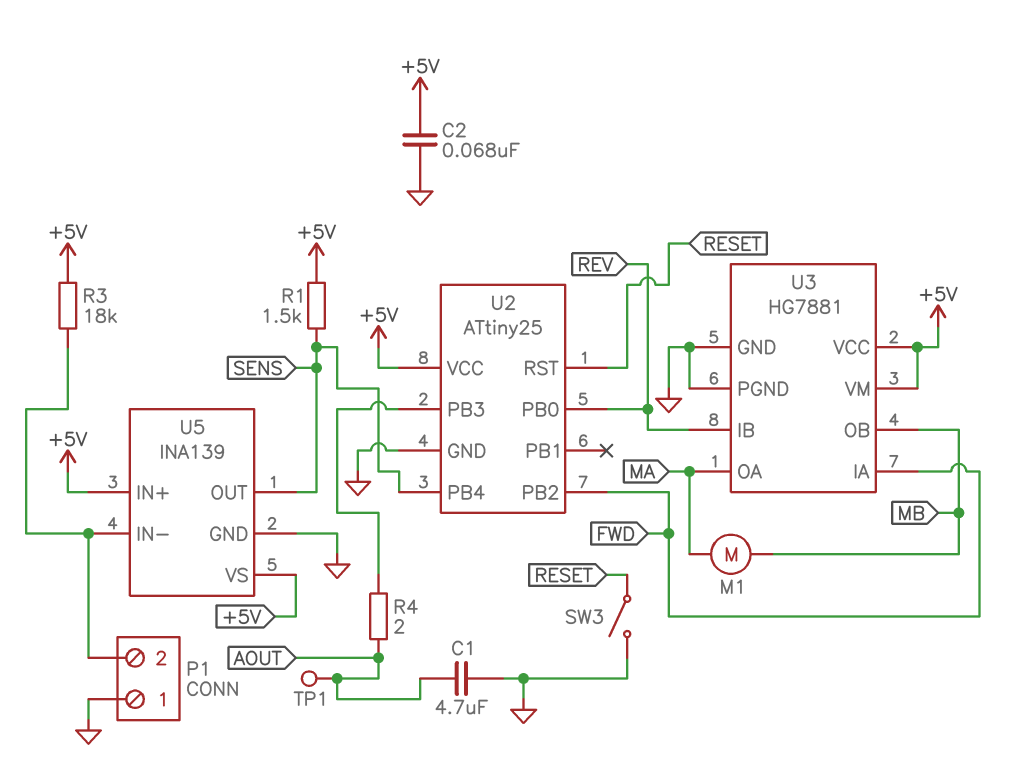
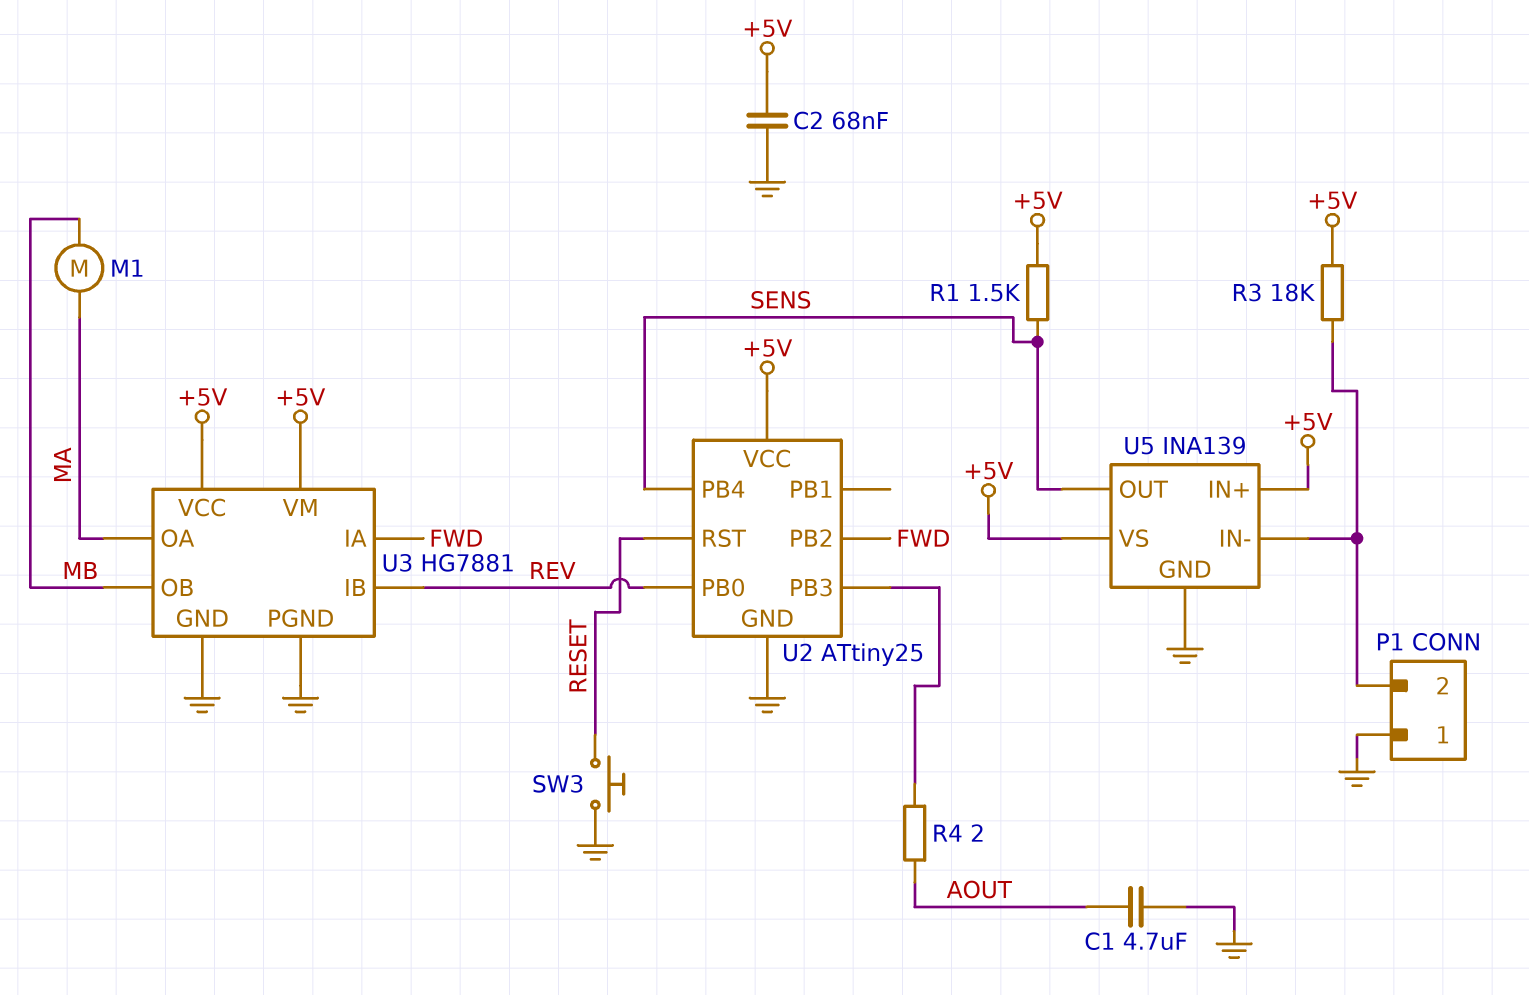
SW3: switch (GND, RESET) -> button (GND, RESET)
TP1: test point (AOUT) -> none

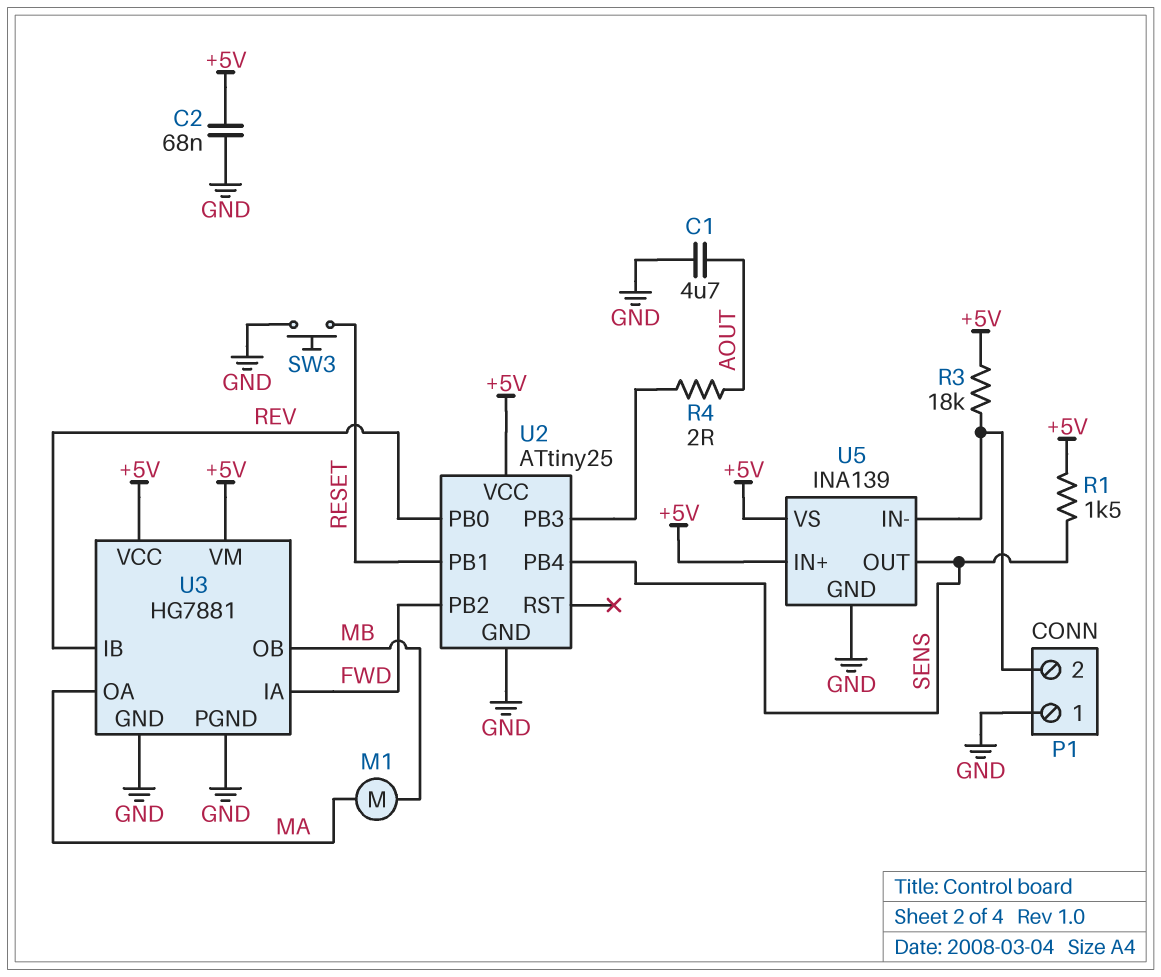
U2 pin PB1: none -> RESET
U2 pin RST: RESET -> none

